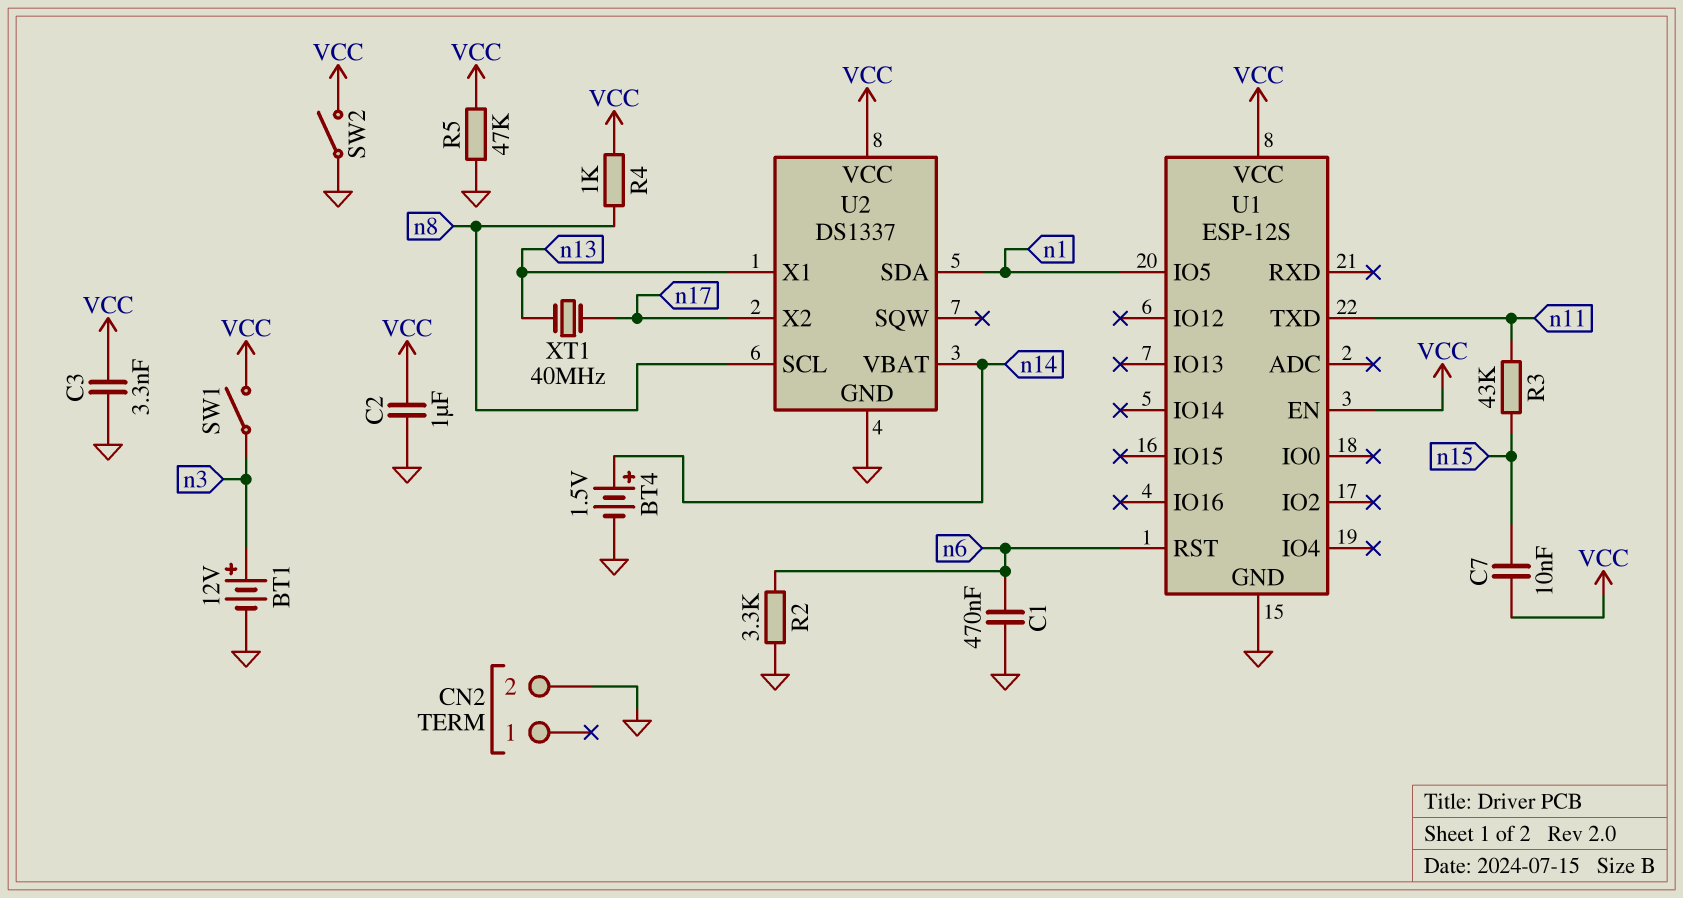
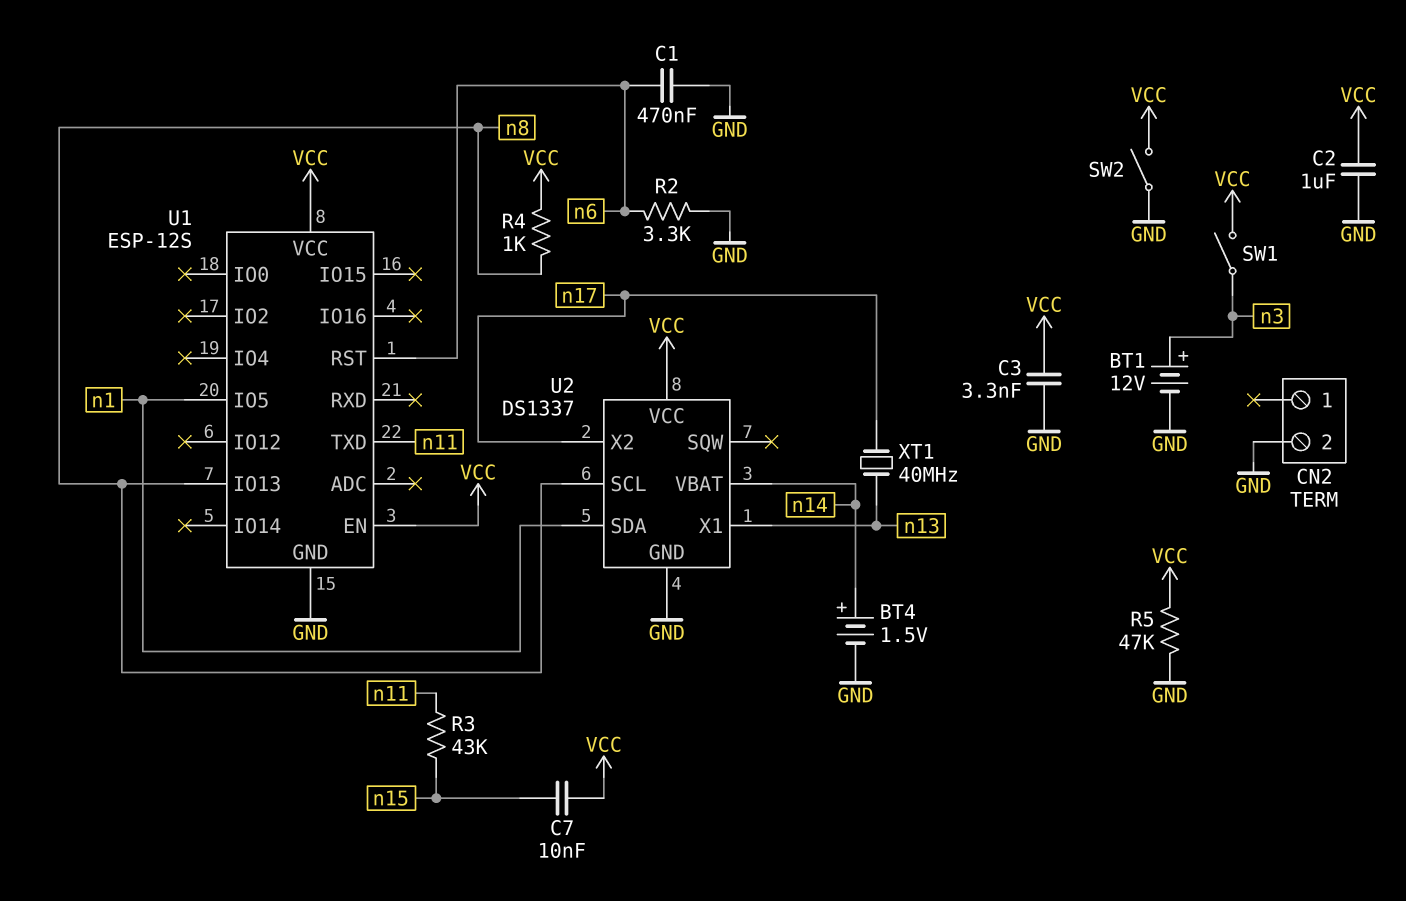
U1 pin IO13: none -> n8

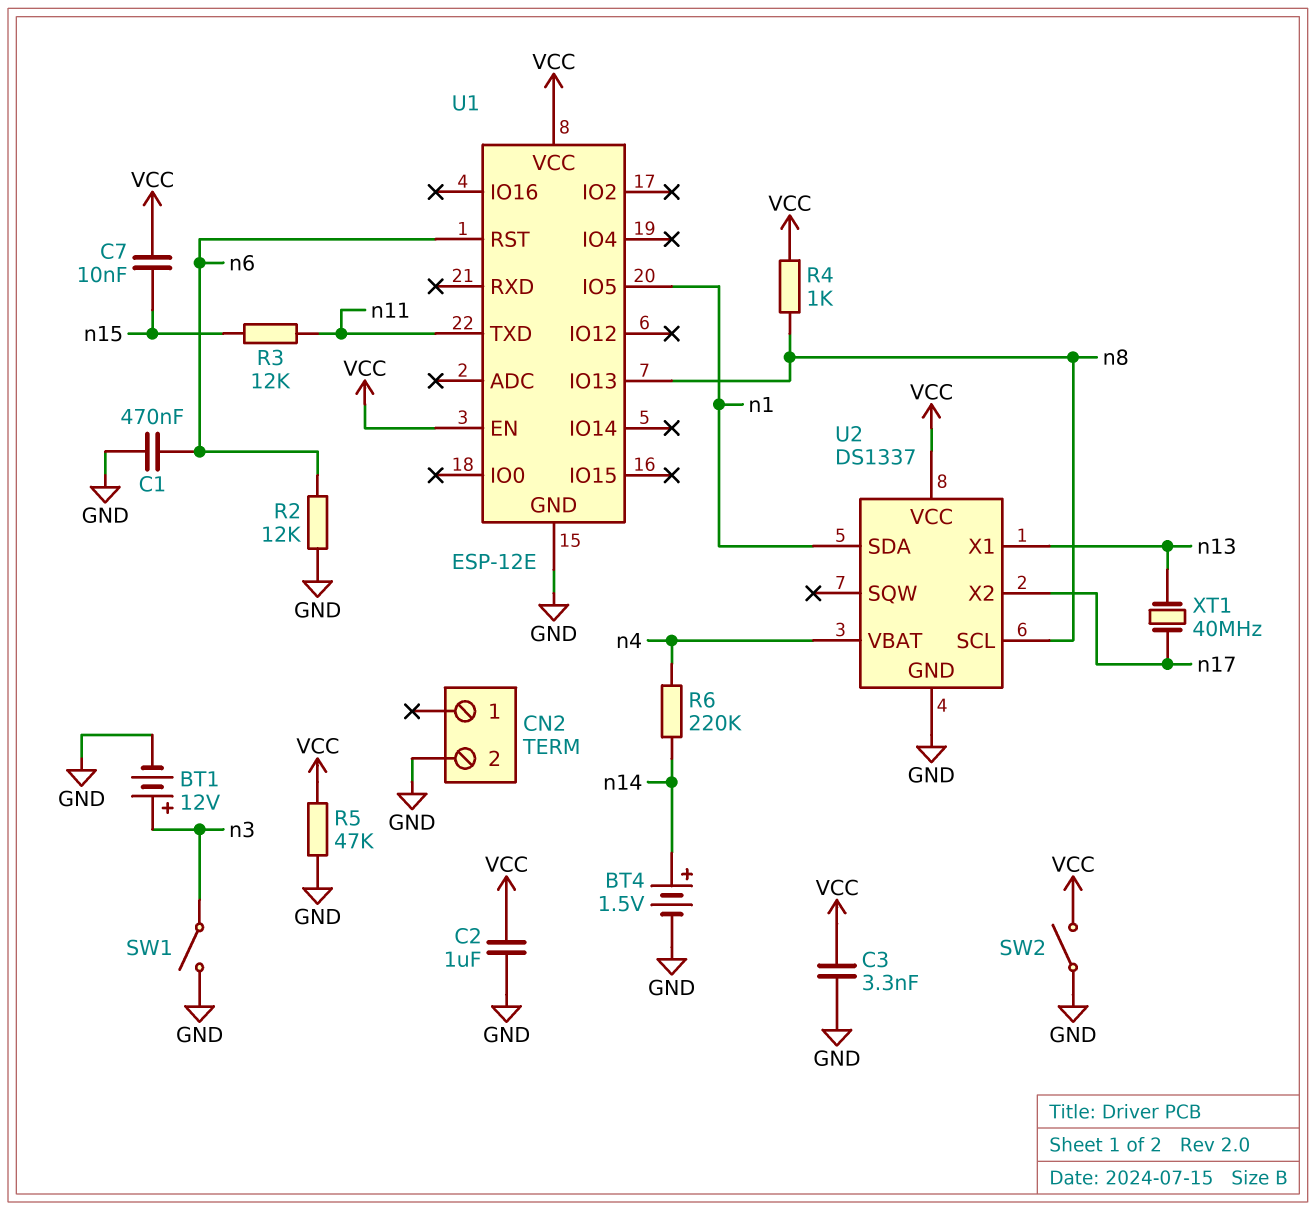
R2: 3.3k (GND, n6) -> 12k (GND, n6)
R3: 43k (n11, n15) -> 12k (n11, n15)
R6: none -> 220k (n4, n14)
SW1: switch (VCC, n3) -> switch (GND, n3)
U1: ESP-12S -> ESP-12E
U2 pin VBAT: n14 -> n4

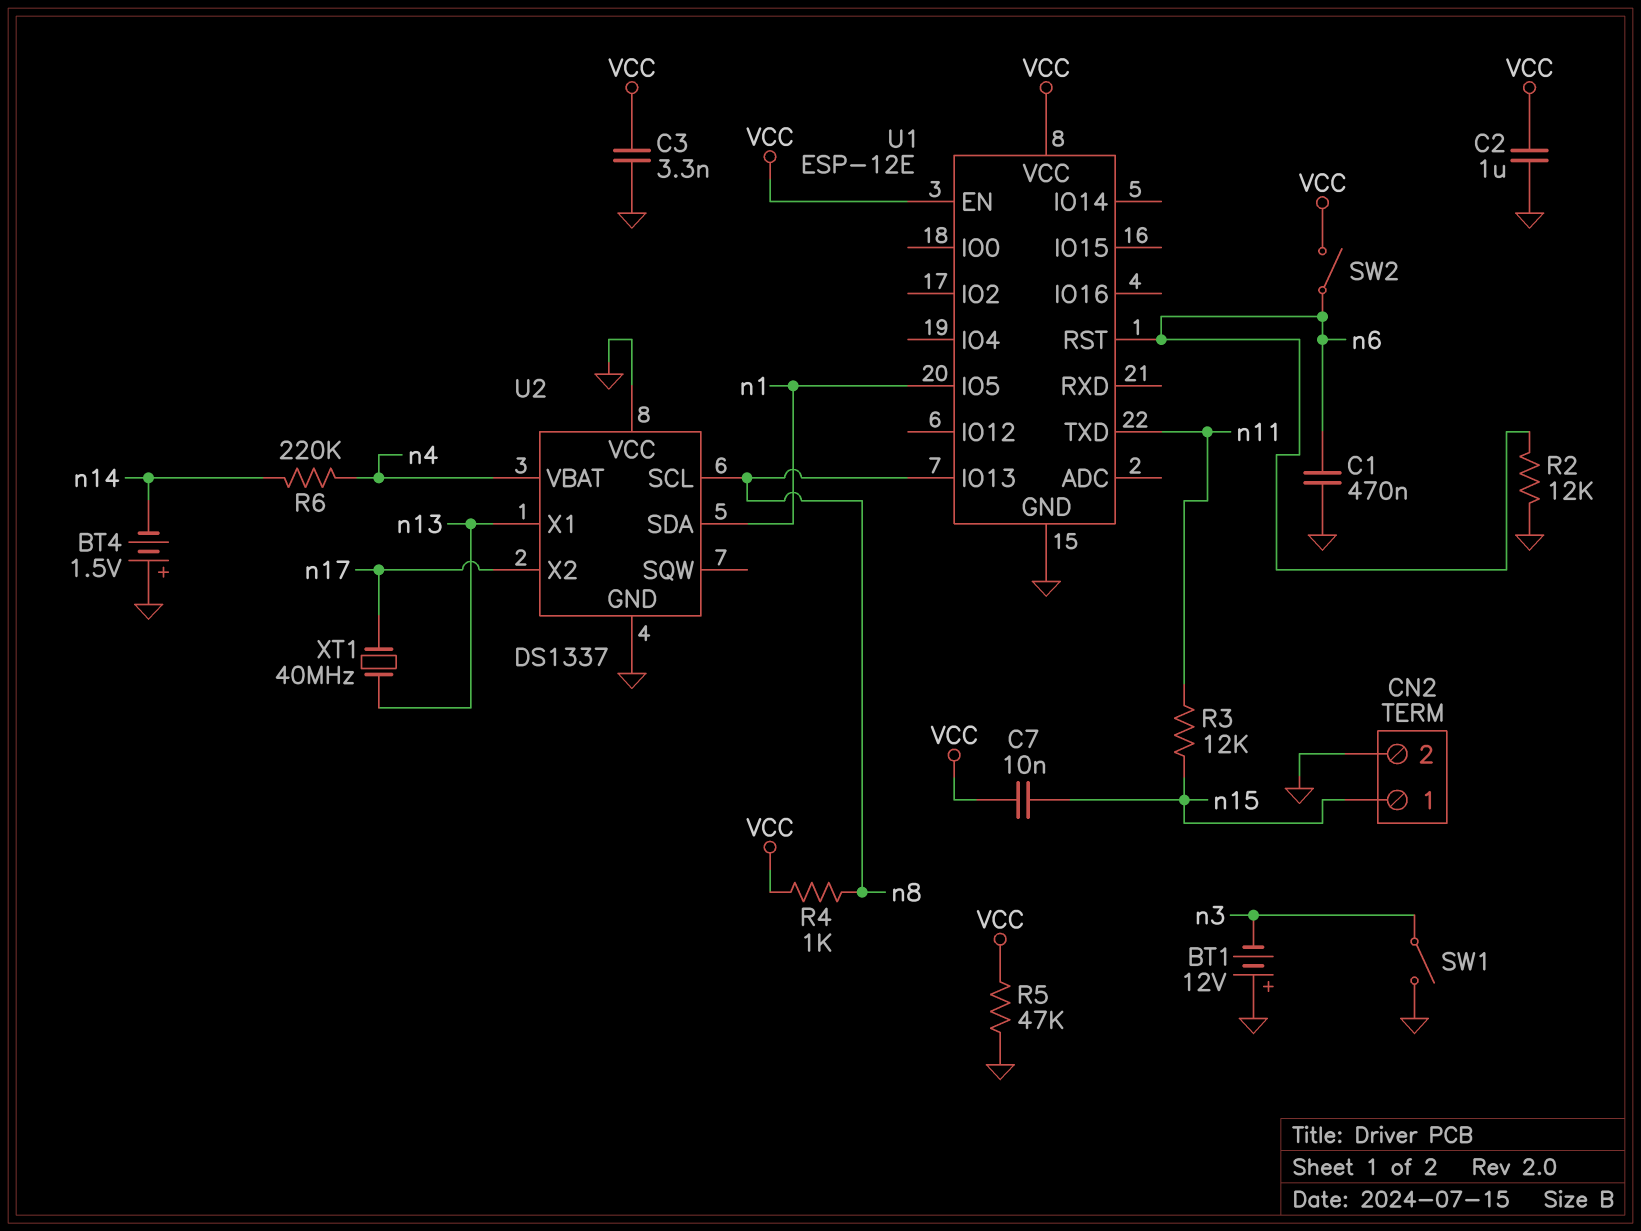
BT1: 12V (plus n3, minus GND) -> 12V (plus GND, minus n3)
BT4: 1.5V (plus n14, minus GND) -> 1.5V (plus GND, minus n14)
CN2 pin 1: none -> n15
SW2: switch (GND, VCC) -> switch (VCC, n6)
U2 pin VCC: VCC -> GND

